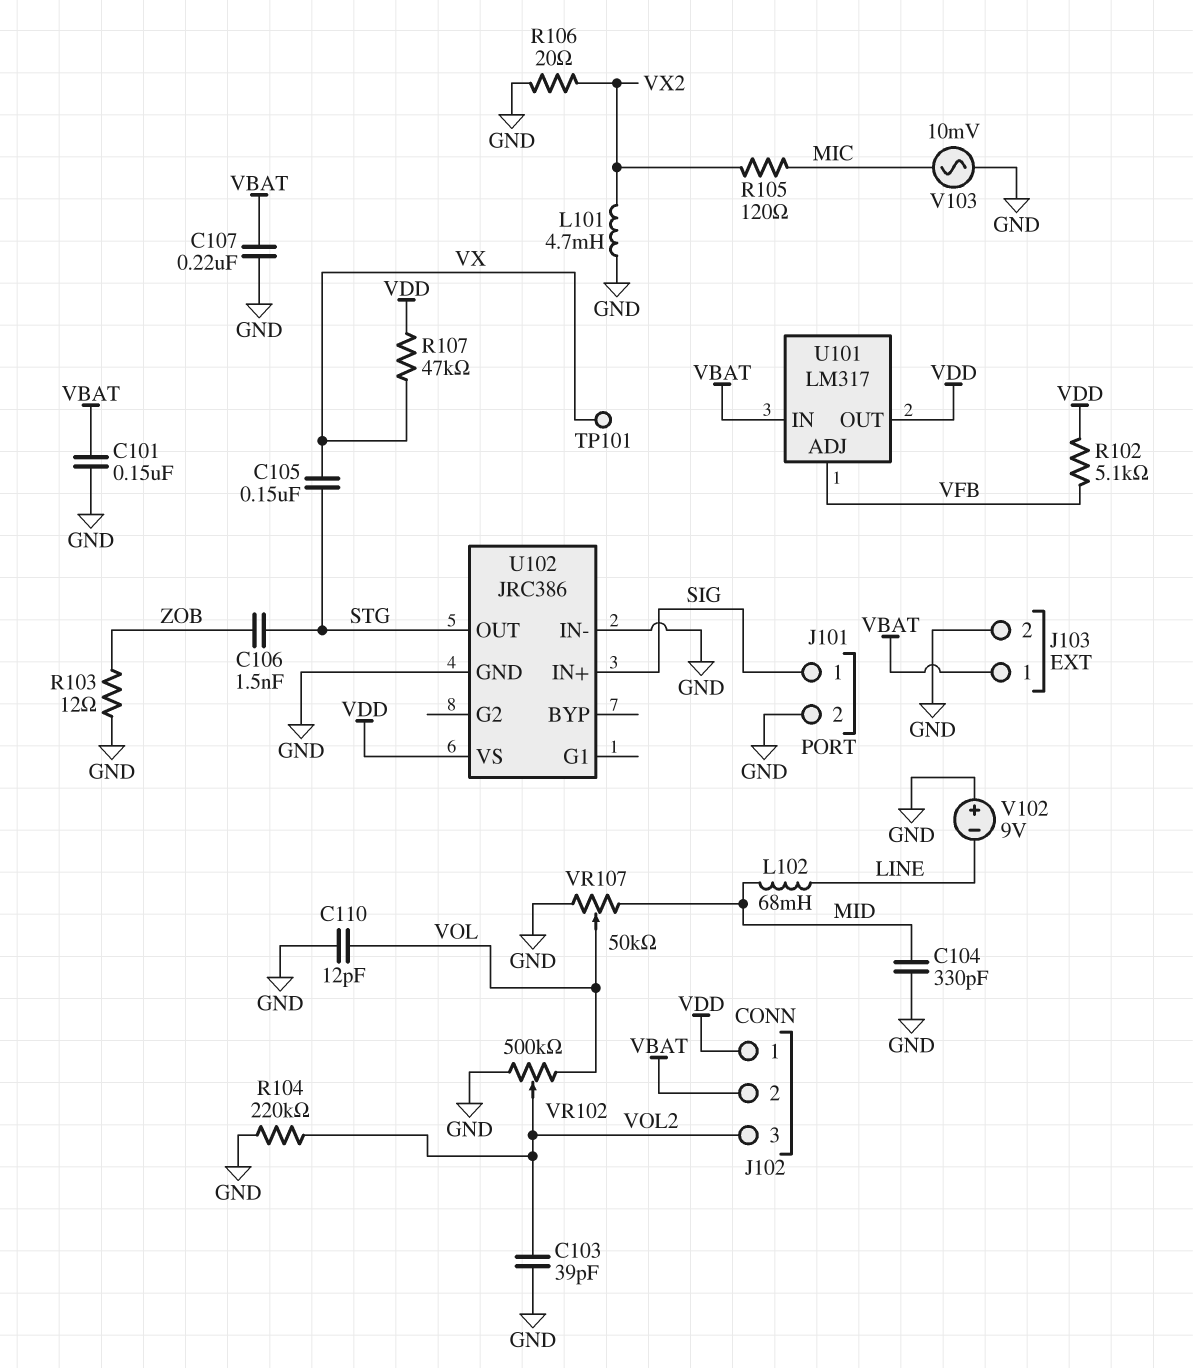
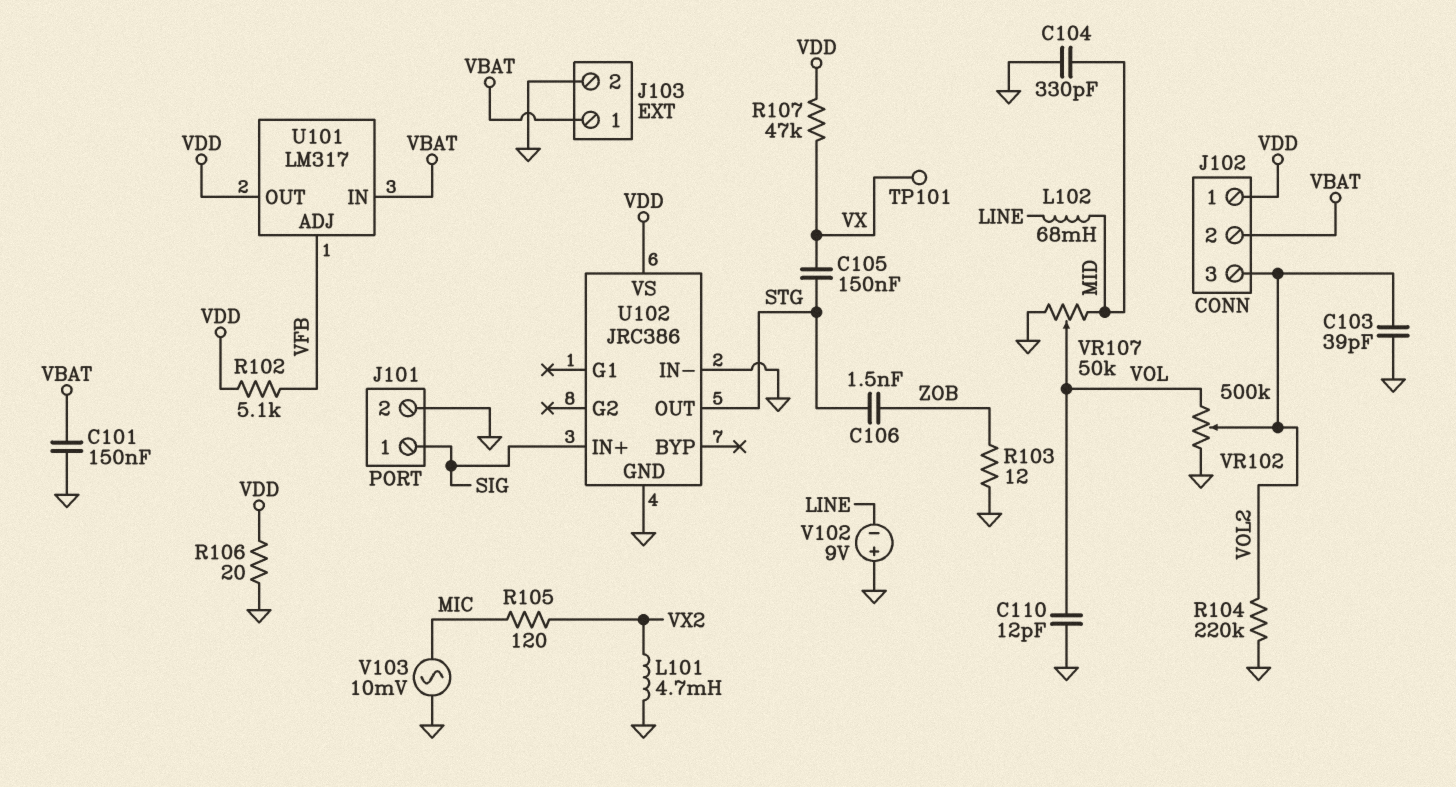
C107: 220nF (GND, VBAT) -> none
R106: 20 (GND, VX2) -> 20 (GND, VDD)

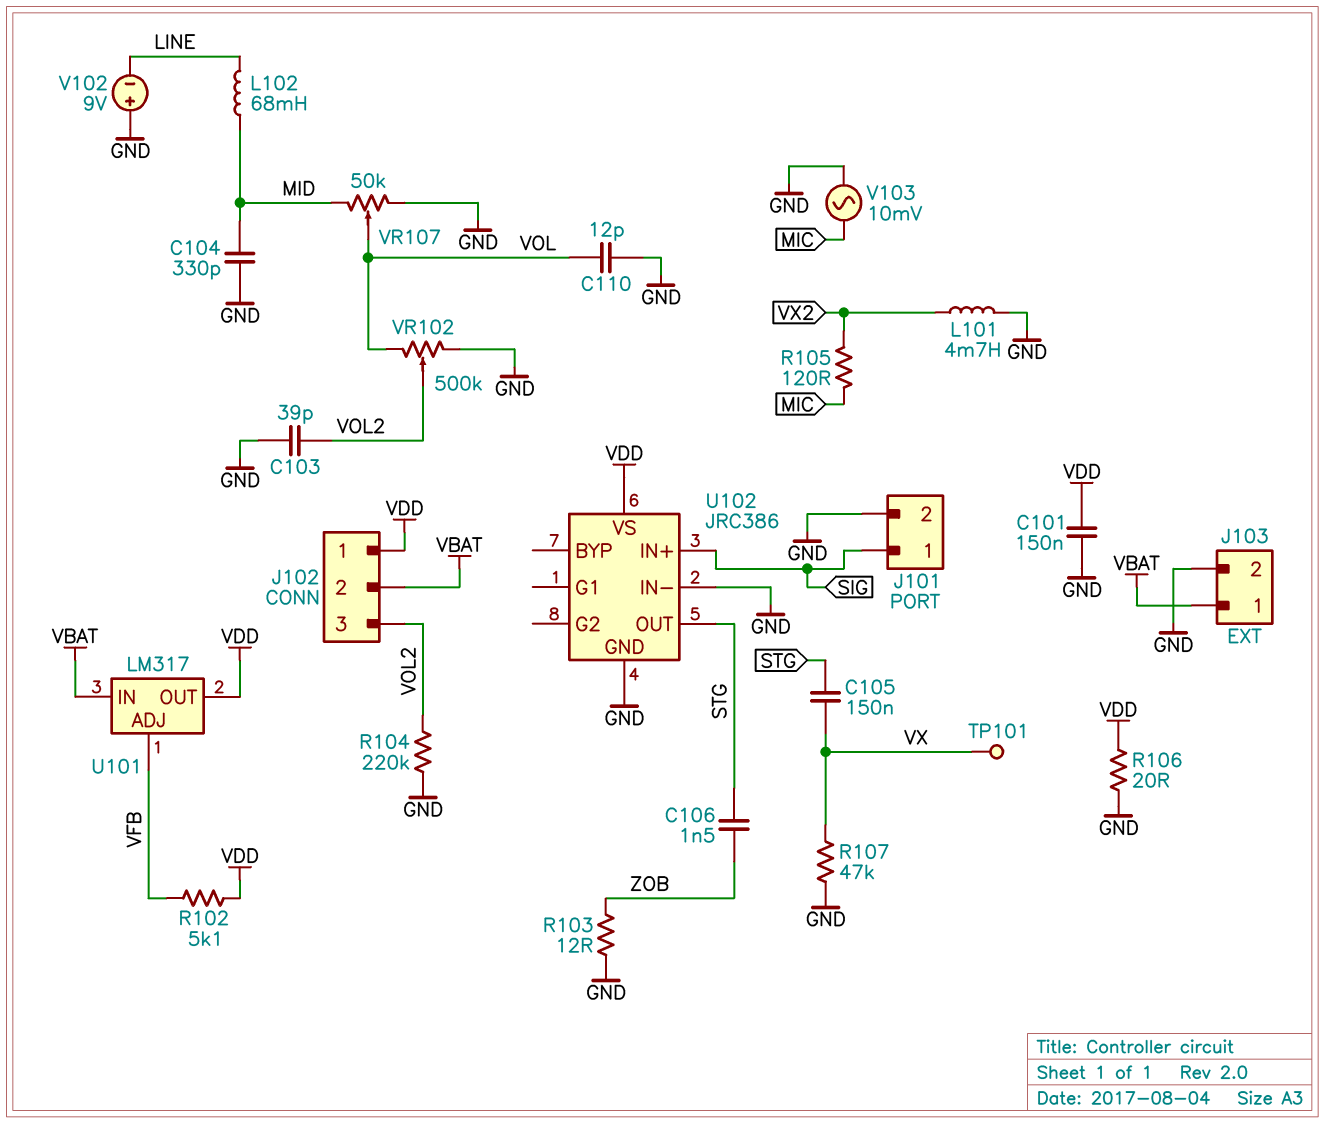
C101: 150nF (GND, VBAT) -> 150nF (GND, VDD)
R107: 47k (VDD, VX) -> 47k (GND, VX)

